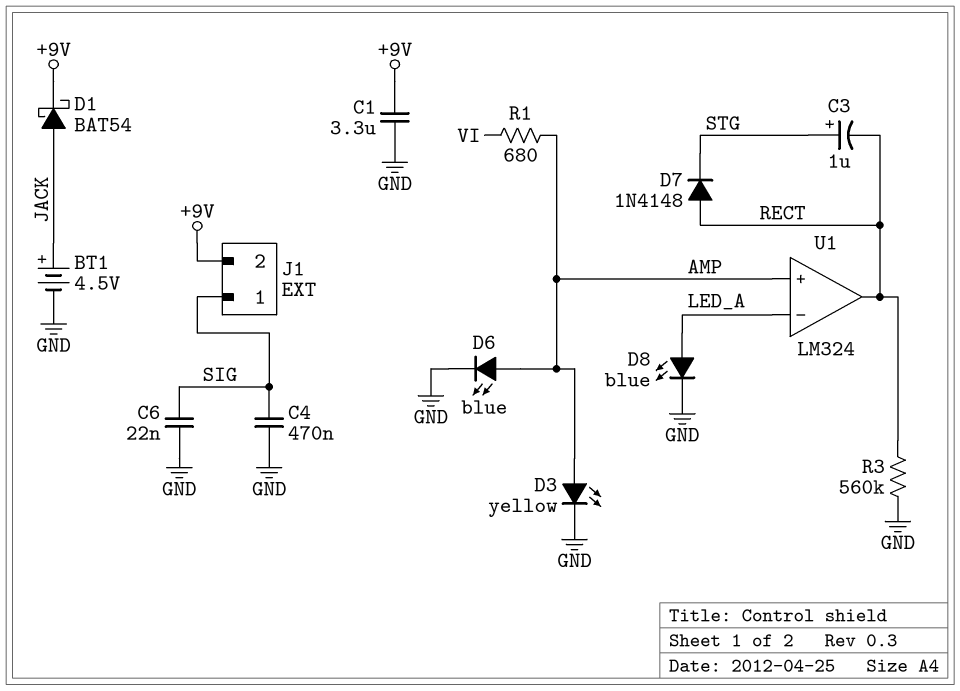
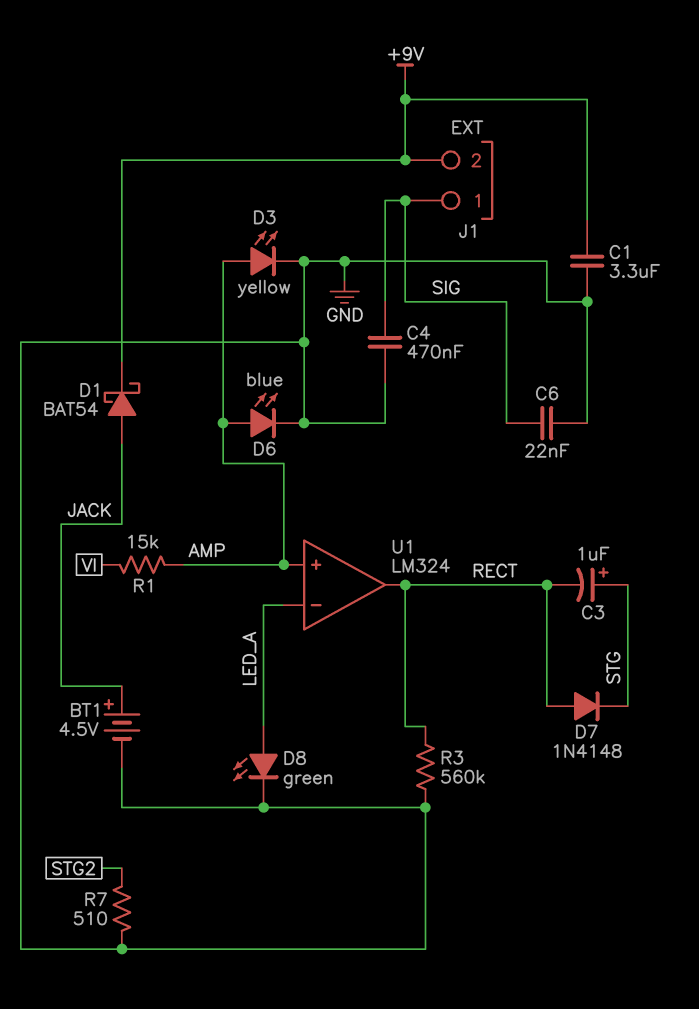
D8: LED blue (A LED_A, K GND) -> LED green (A LED_A, K GND)
R1: 680 (AMP, VI) -> 15k (AMP, VI)
R7: none -> 510 (GND, STG2)

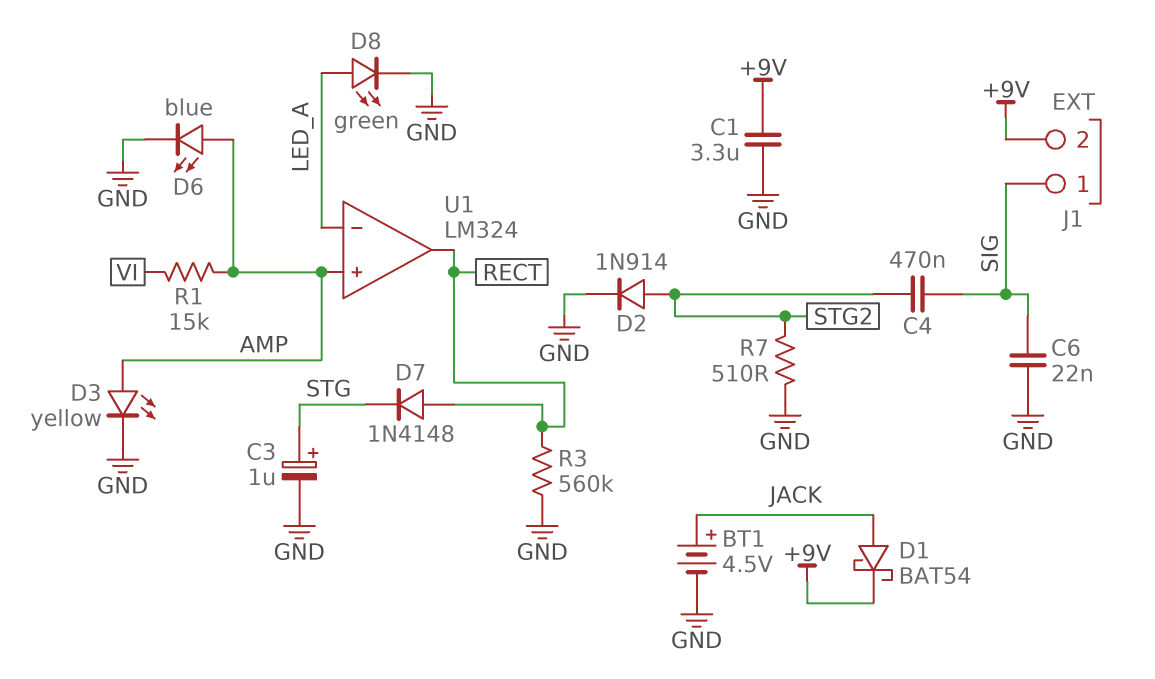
C3: 1uF (plus STG, minus RECT) -> 1uF (plus STG, minus GND)
C4: 470nF (GND, SIG) -> 470nF (SIG, STG2)
D2: none -> diode 1N914 (A STG2, K GND)

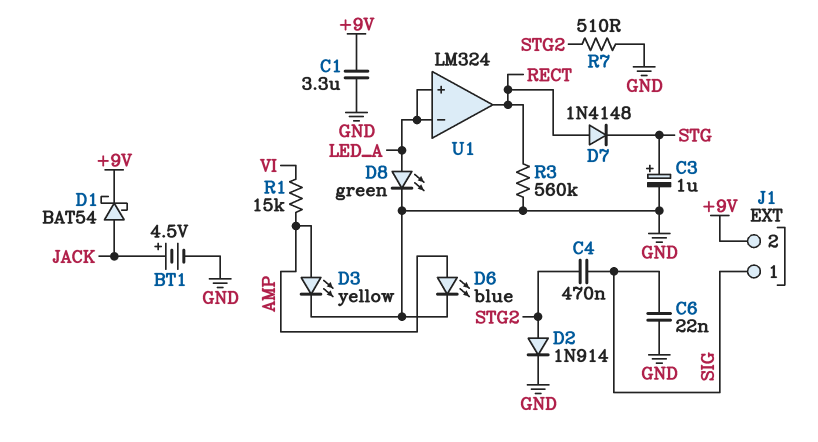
U1 pin in+: AMP -> LED_A

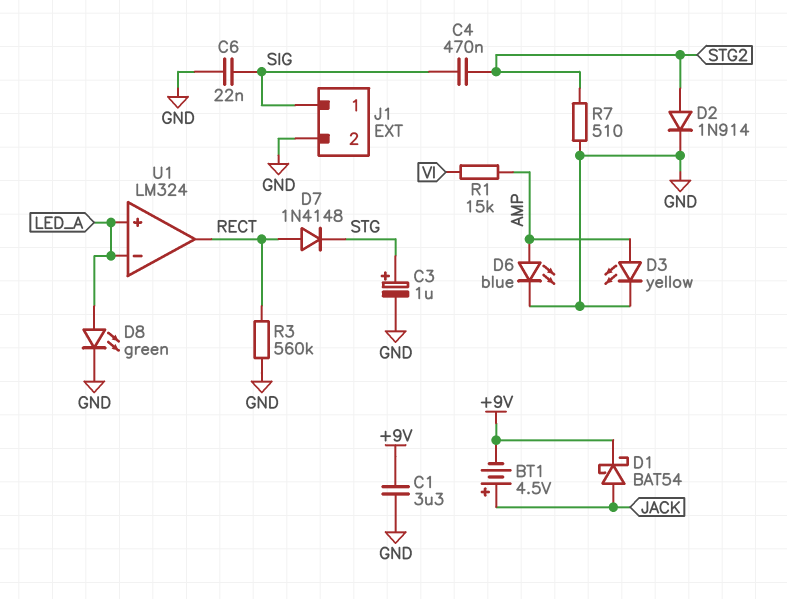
BT1: 4.5V (plus JACK, minus GND) -> 4.5V (plus JACK, minus +9V)
J1 pin 2: +9V -> GND

